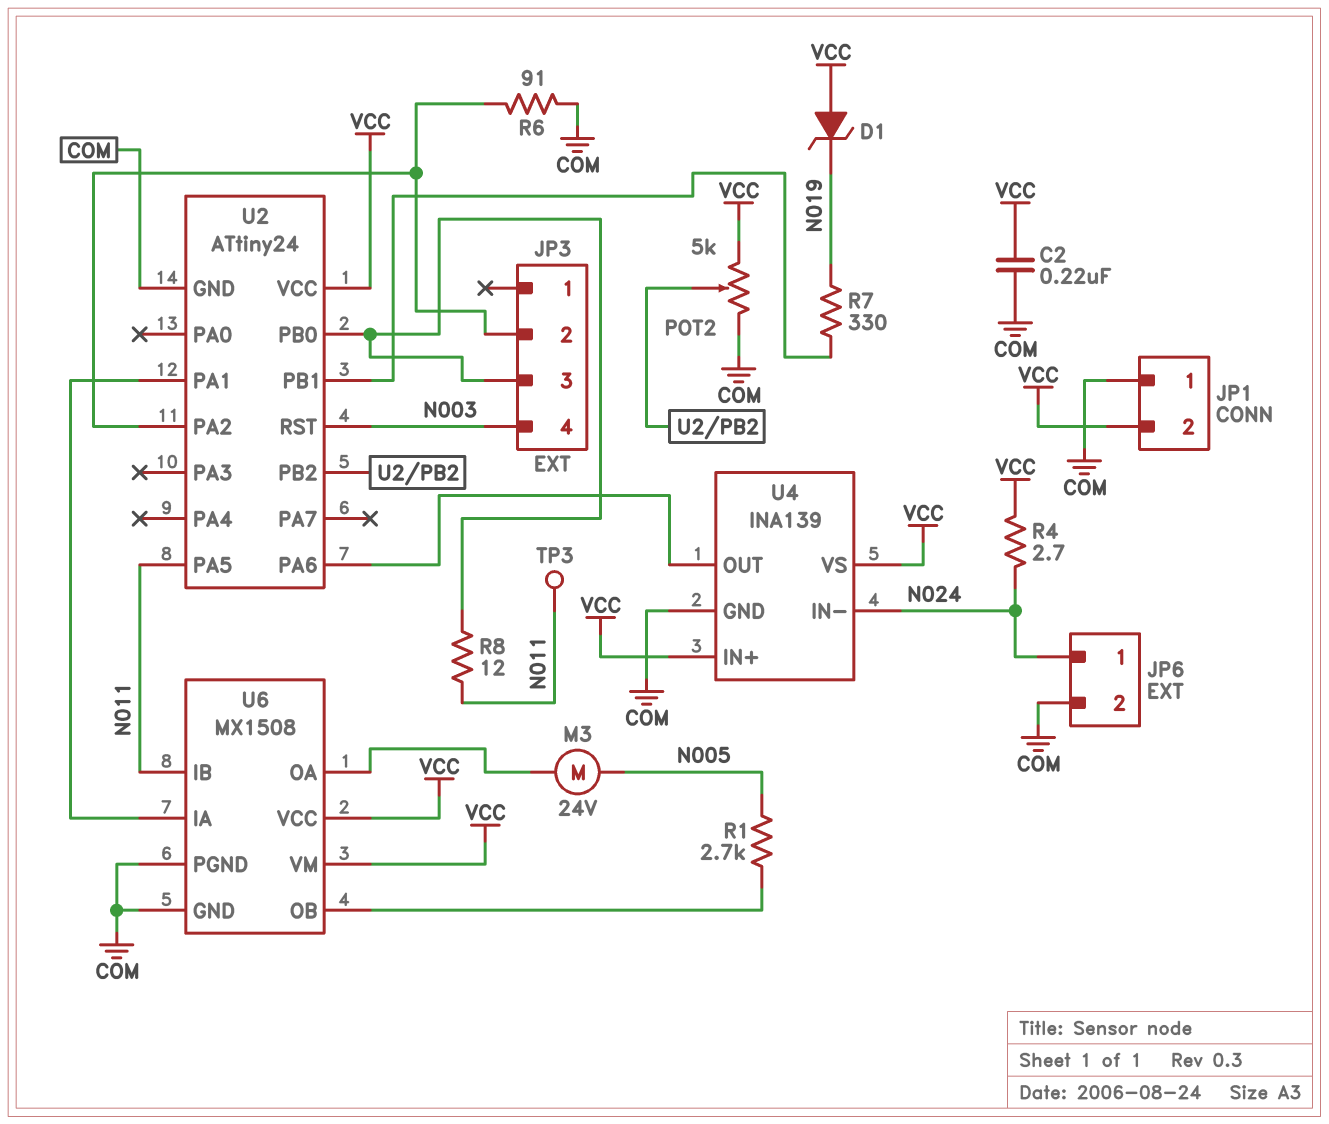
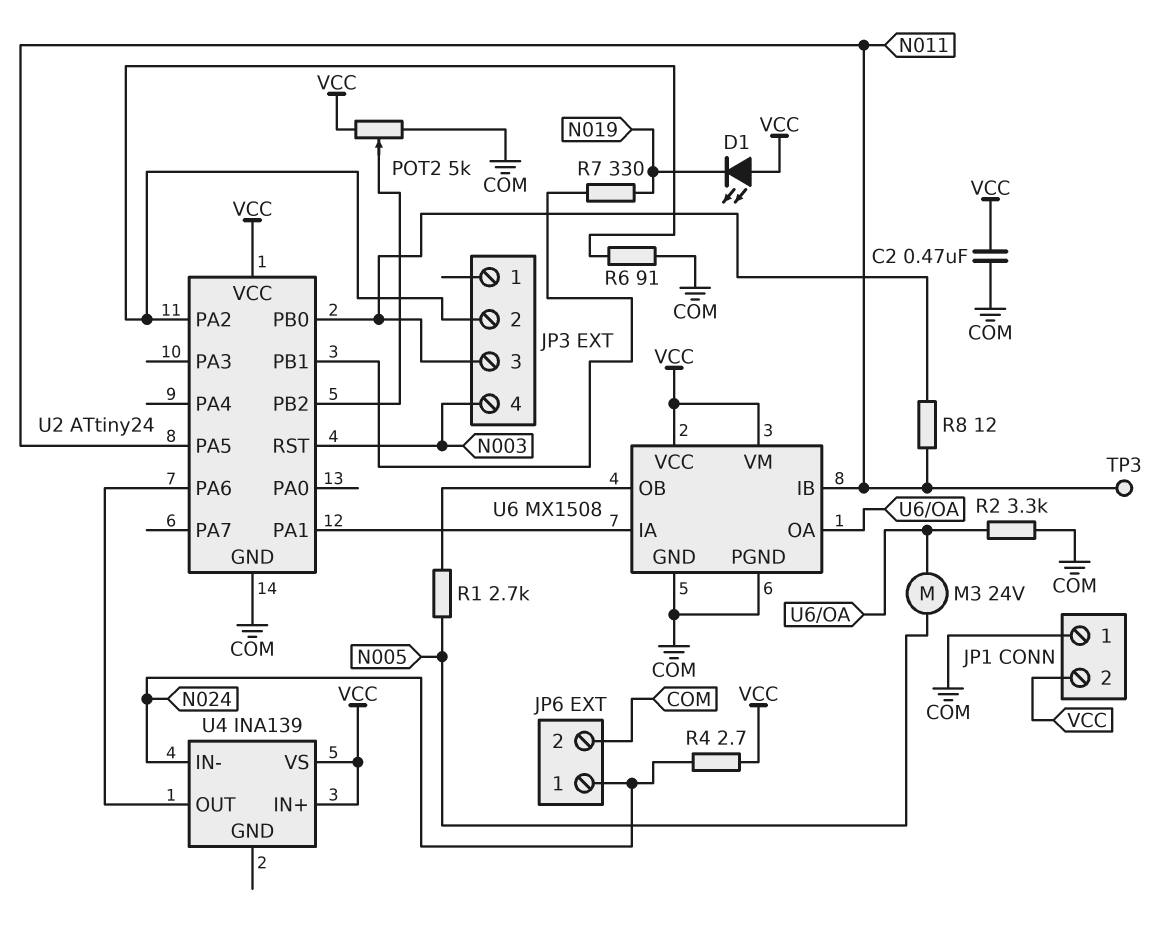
C2: 220nF (COM, VCC) -> 470nF (COM, VCC)
D1: zener (A VCC, K N019) -> LED (A VCC, K N019)
R2: none -> 3.3k (COM, U6/OA)
U4 pin GND: COM -> none

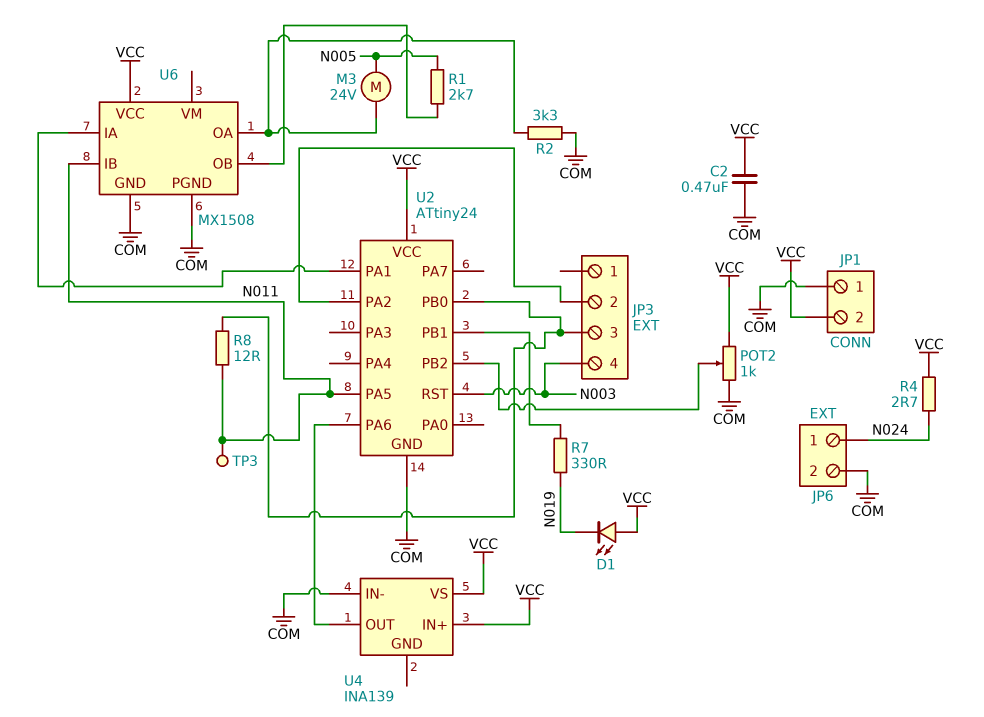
POT2: 5k (COM, VCC, wiper U2/PB2) -> 1k (COM, VCC, wiper U2/PB2)
R6: 91 (COM, JP3/2) -> none
U4 pin IN-: N024 -> COM
U6 pin VM: VCC -> none

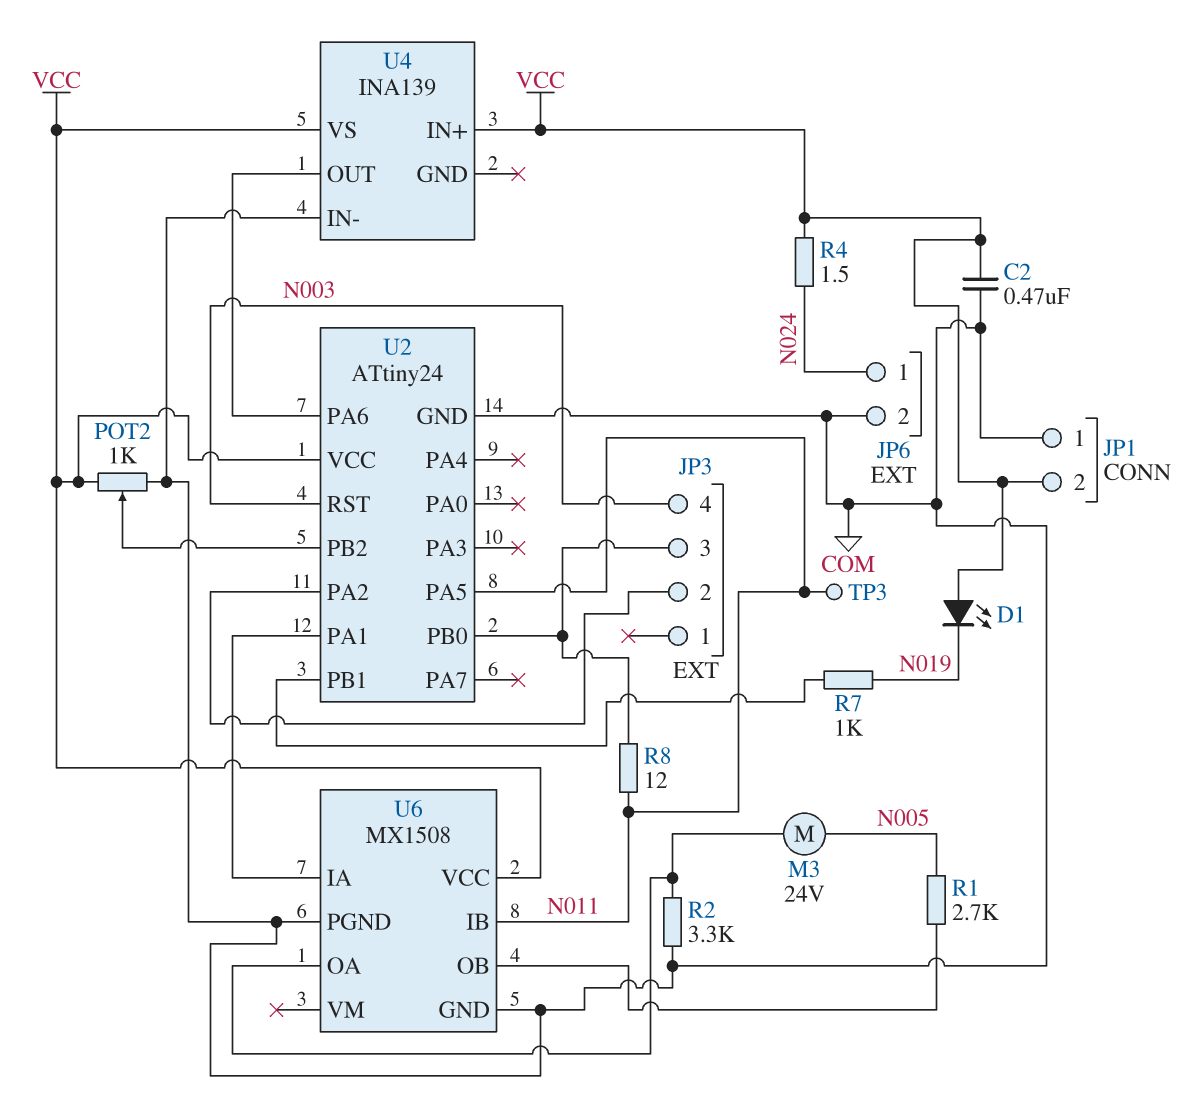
R4: 2.7 (N024, VCC) -> 1.5 (N024, VCC)
R7: 330 (N019, U2/PB1) -> 1k (N019, U2/PB1)

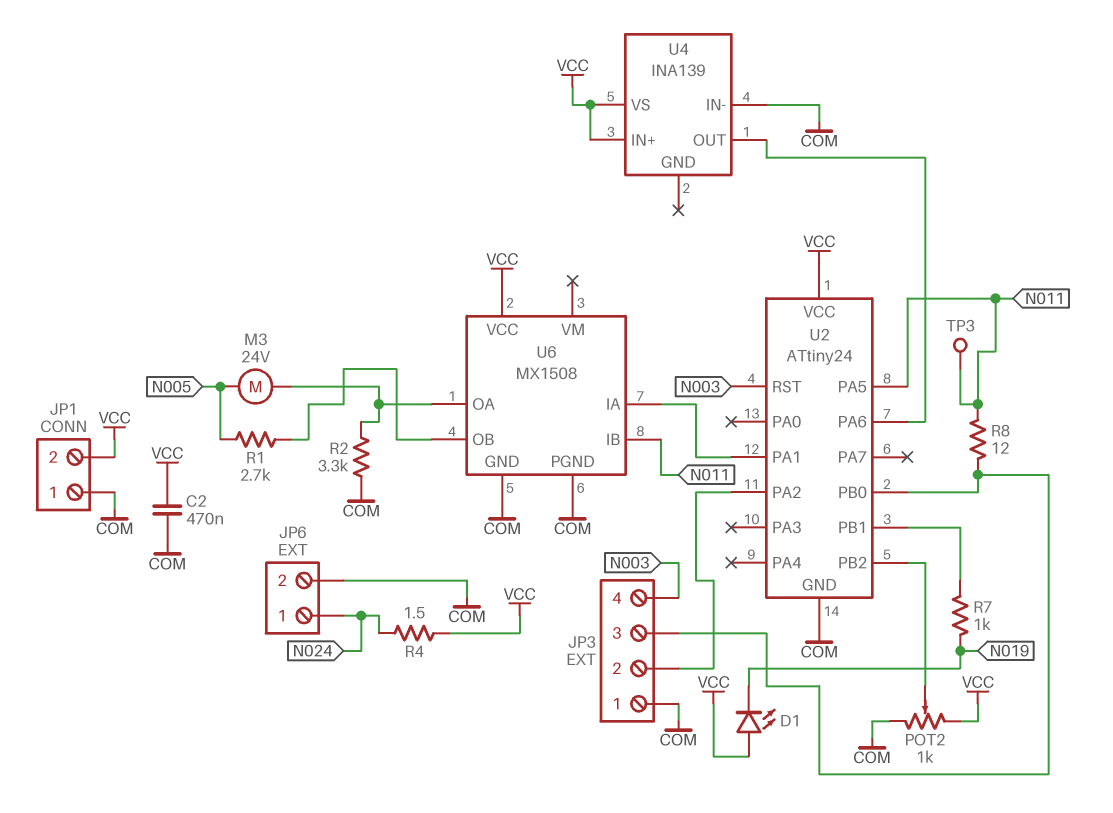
JP3 pin 1: none -> COM

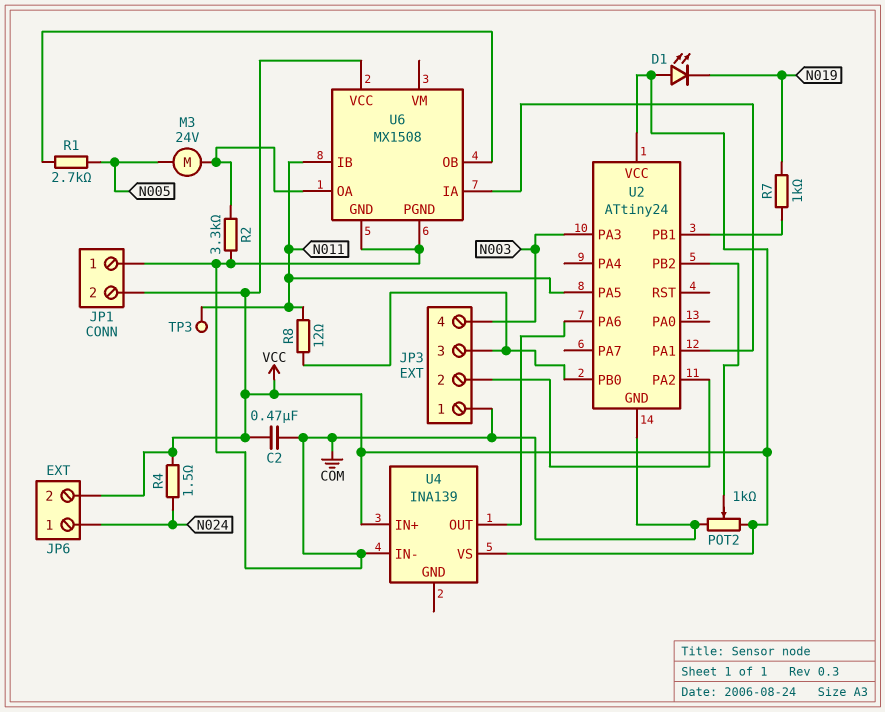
JP6 pin 2: COM -> VCC
U2 pin PA3: none -> N003
U2 pin RST: N003 -> none

